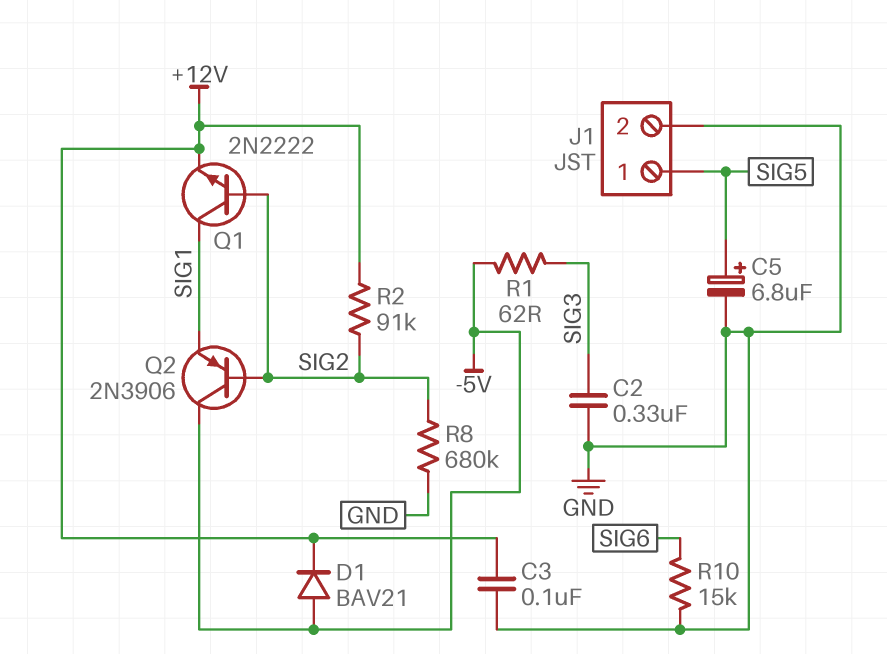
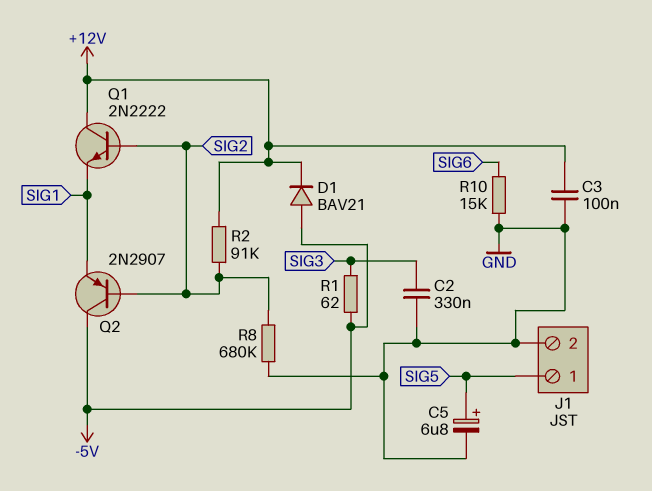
Q1: NPN 2N2222 (B SIG2, C SIG1, E +12V) -> NPN 2N2222 (B SIG2, C +12V, E SIG1)
Q2: PNP 2N3906 (B SIG2, C -5V, E SIG1) -> PNP 2N2907 (B SIG2, C -5V, E SIG1)

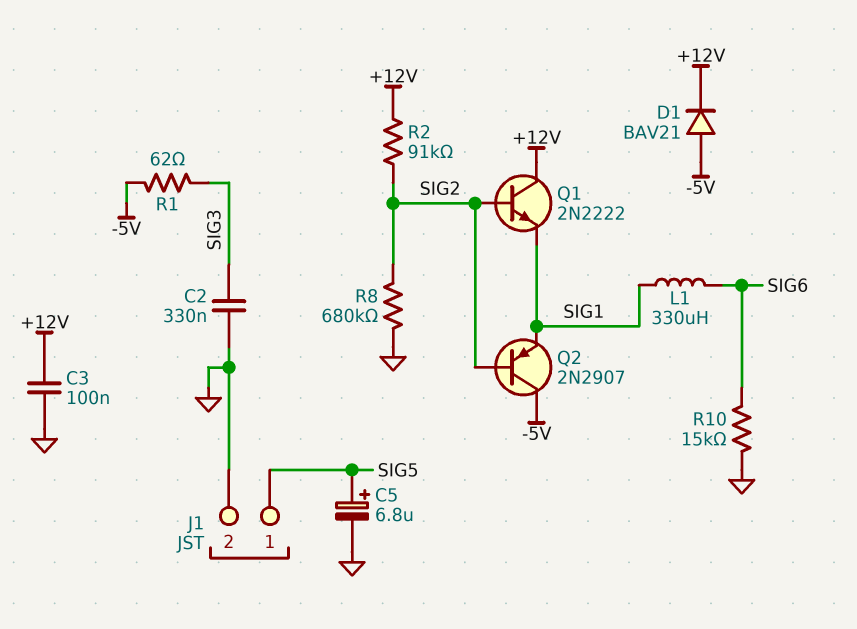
L1: none -> 330uH (SIG1, SIG6)

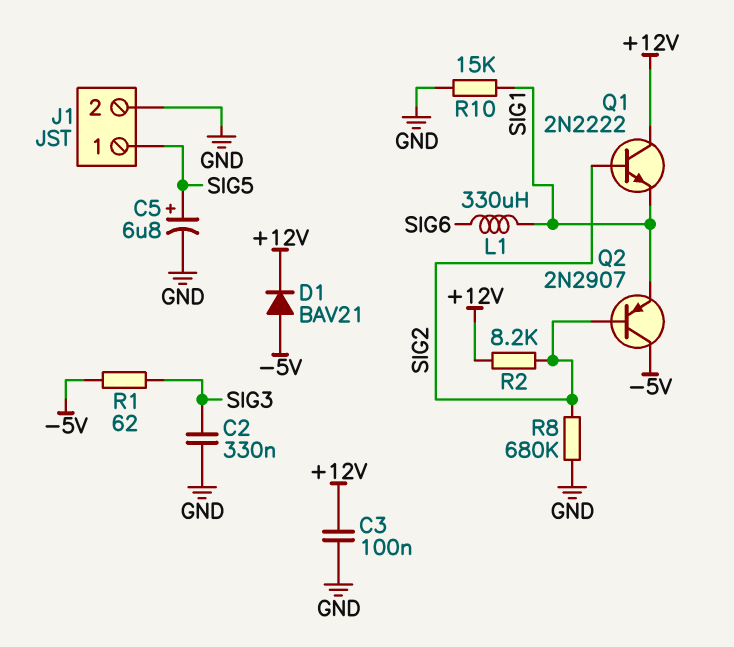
R2: 91k (+12V, SIG2) -> 8.2k (+12V, SIG2)
R10: 15k (GND, SIG6) -> 15k (GND, SIG1)

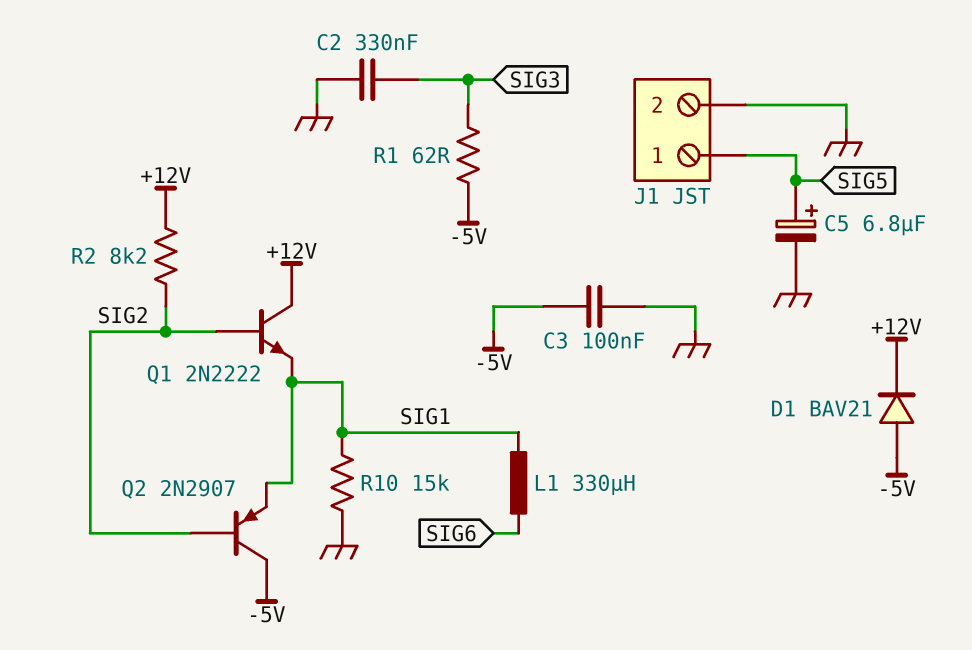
C3: 100nF (+12V, GND) -> 100nF (-5V, GND)
R8: 680k (GND, SIG2) -> none

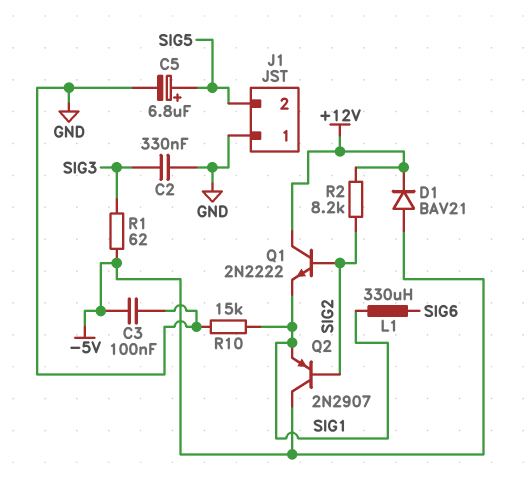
J1 pin 1: SIG5 -> GND
J1 pin 2: GND -> SIG5

